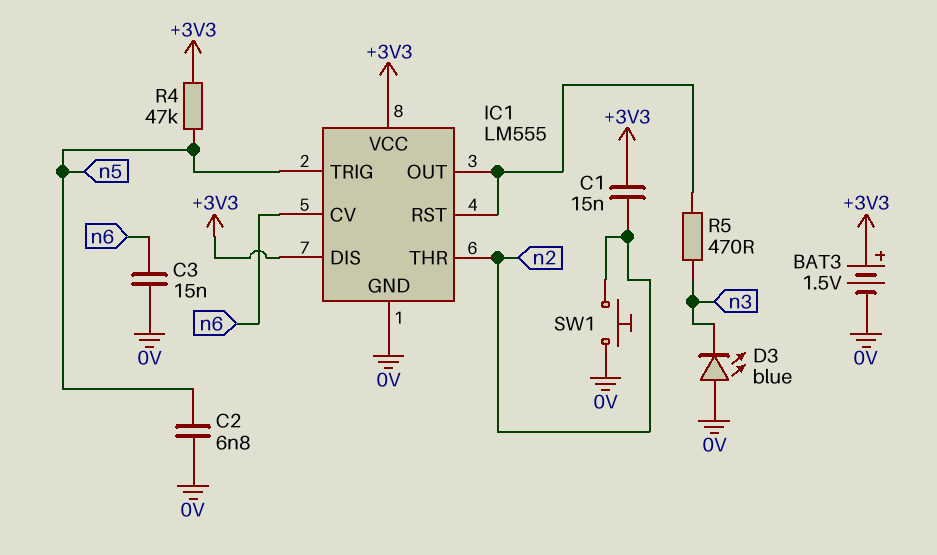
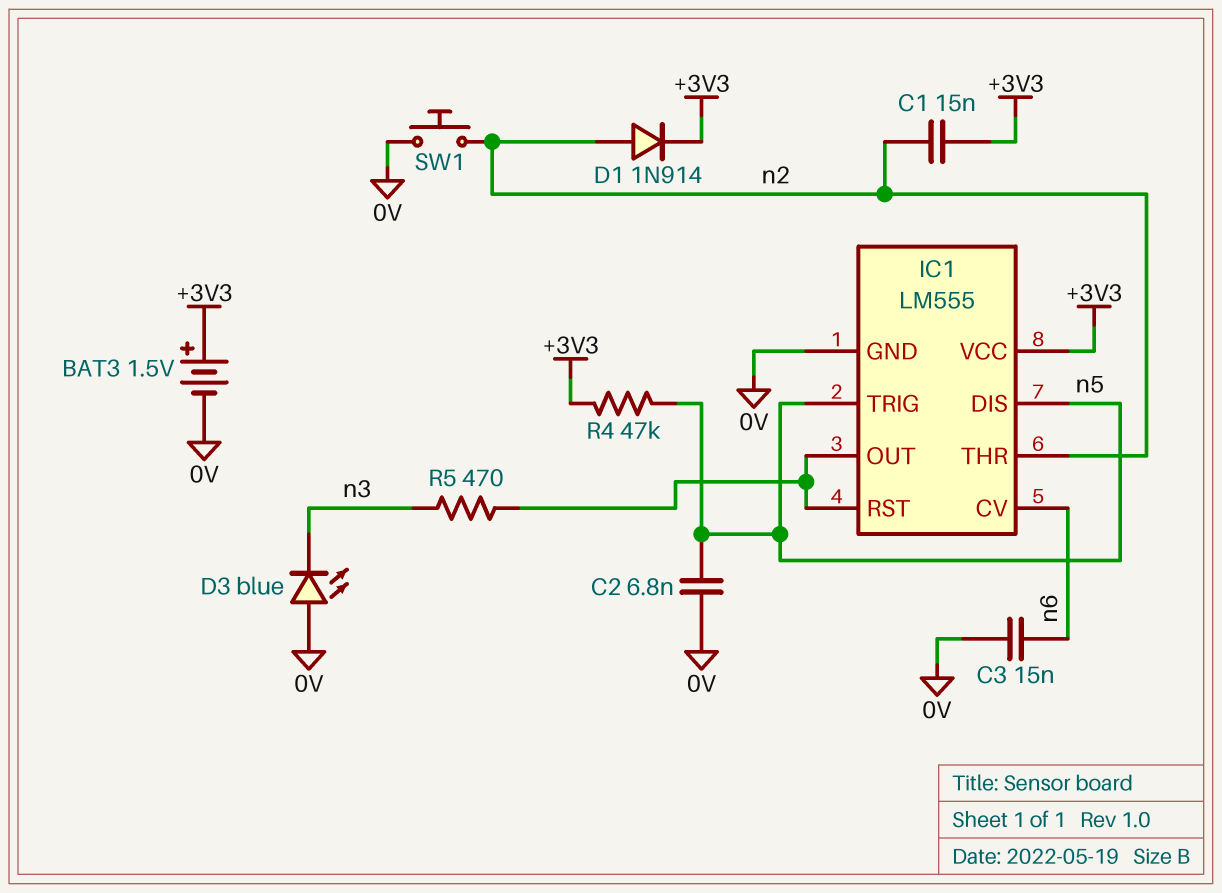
D1: none -> diode 1N914 (A n2, K +3V3)
IC1 pin DIS: +3V3 -> n5

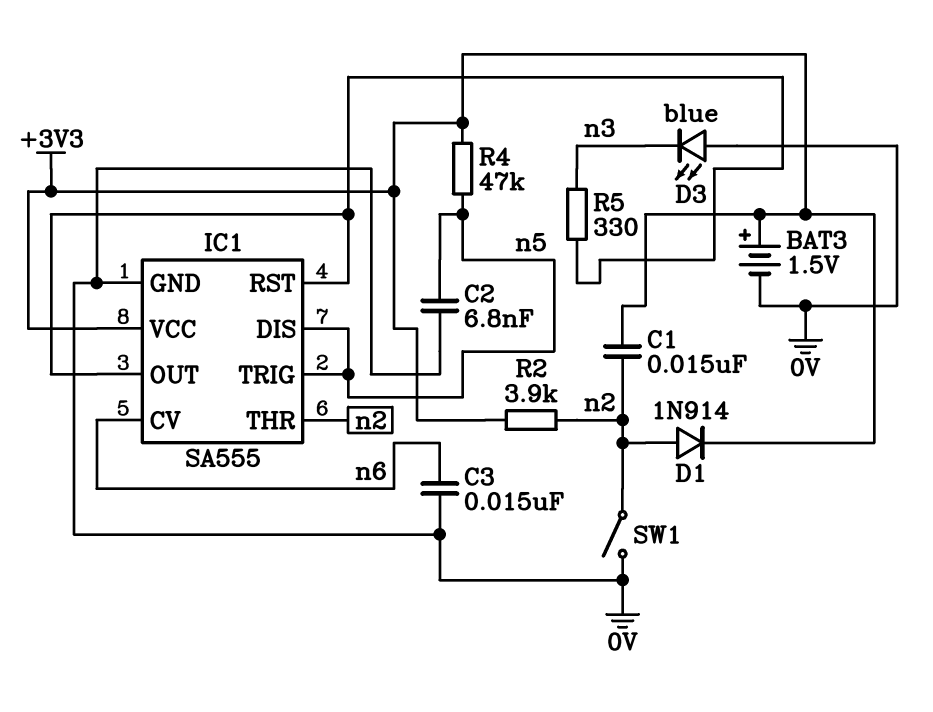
IC1: LM555 -> SA555
R2: none -> 3.9k (+3V3, n2)
R5: 470 (IC1/OUT, n3) -> 330 (IC1/OUT, n3)
SW1: button (0V, n2) -> switch (0V, n2)

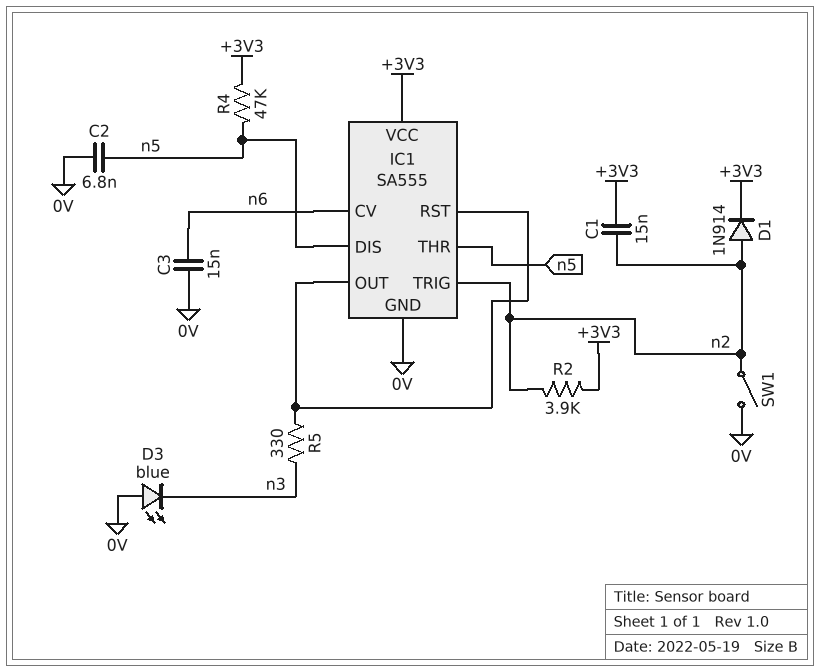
BAT3: 1.5V (plus +3V3, minus 0V) -> none
IC1 pin THR: n2 -> n5
IC1 pin TRIG: n5 -> n2

